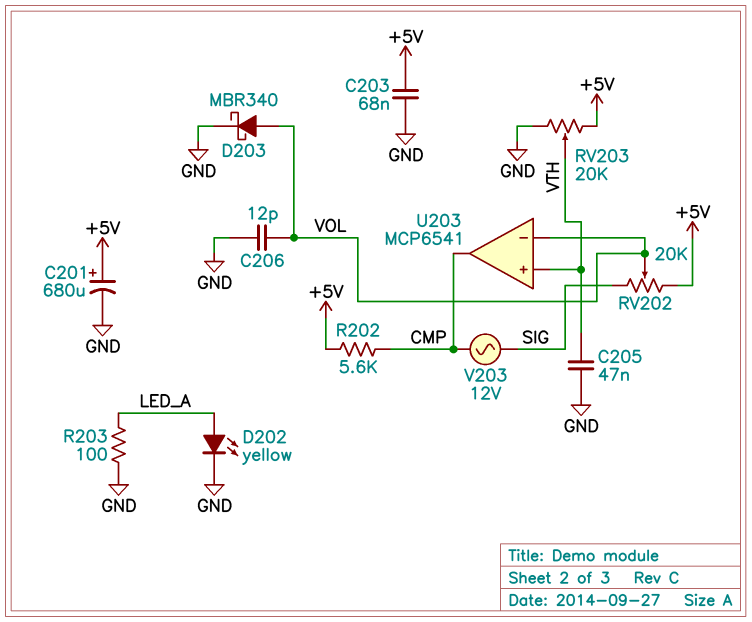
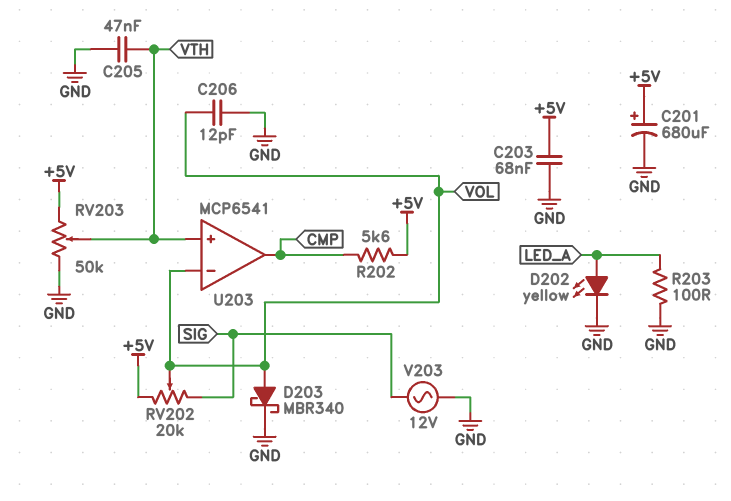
RV203: 20k (+5V, GND, wiper VTH) -> 50k (+5V, GND, wiper VTH)
V203: AC 12V (CMP, SIG) -> AC 12V (GND, SIG)

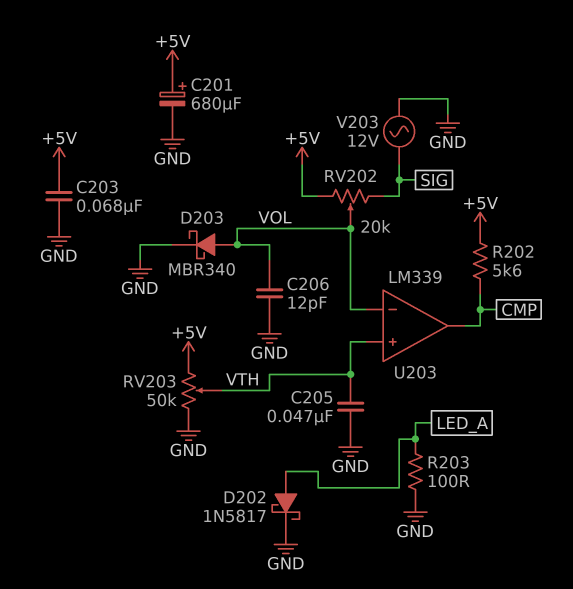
D202: LED yellow (A LED_A, K GND) -> schottky 1N5817 (A LED_A, K GND)
U203: MCP6541 -> LM339

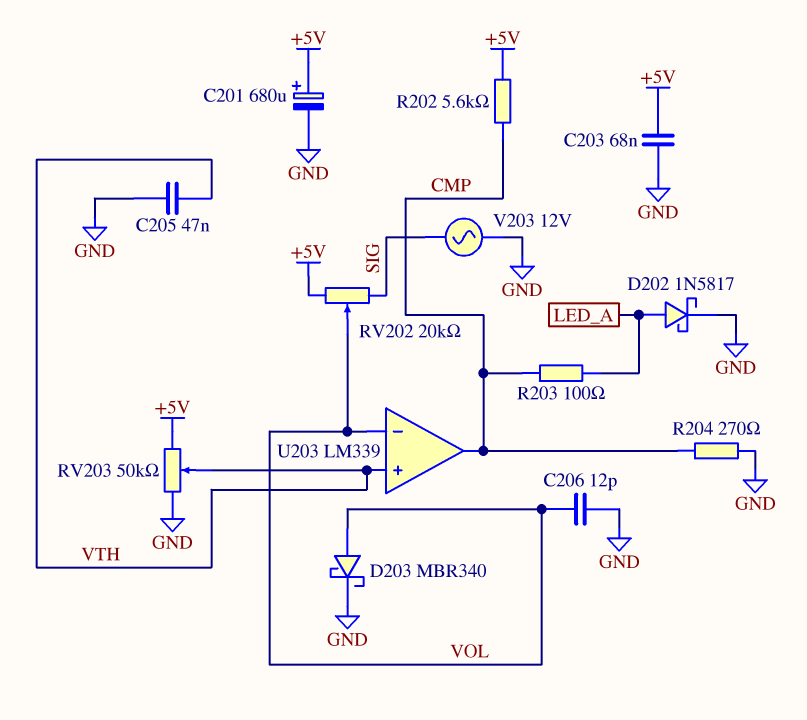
R203: 100 (GND, LED_A) -> 100 (CMP, LED_A)
R204: none -> 270 (CMP, GND)

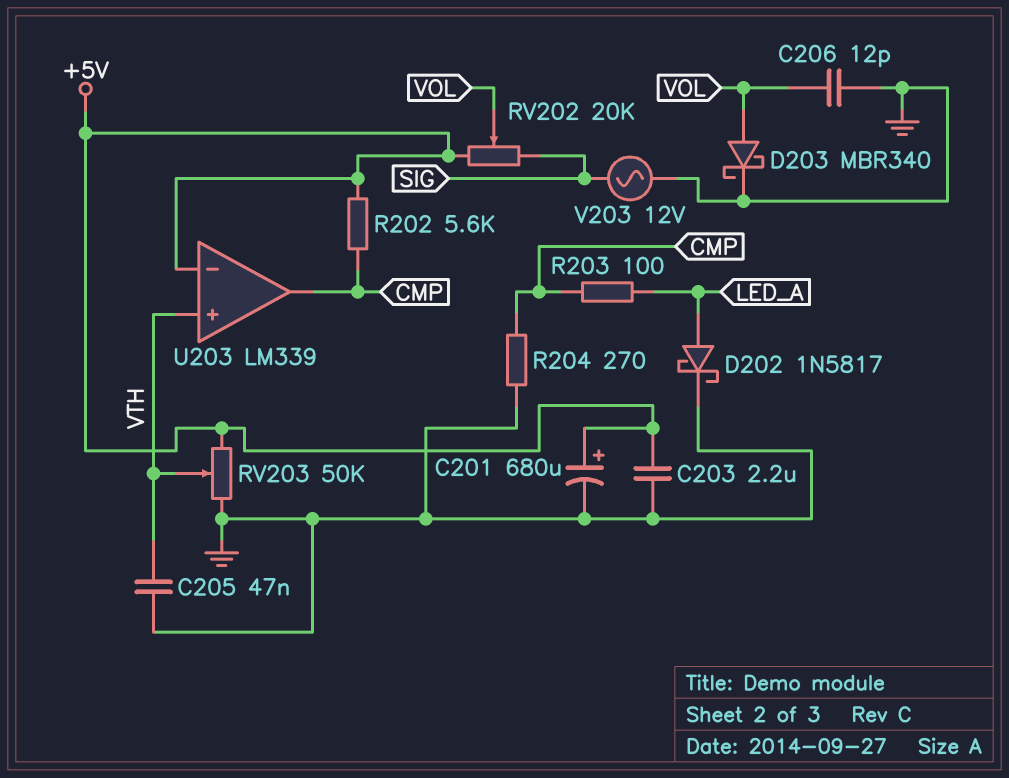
C203: 68nF (+5V, GND) -> 2.2uF (+5V, GND)
U203 pin in-: VOL -> +5V

